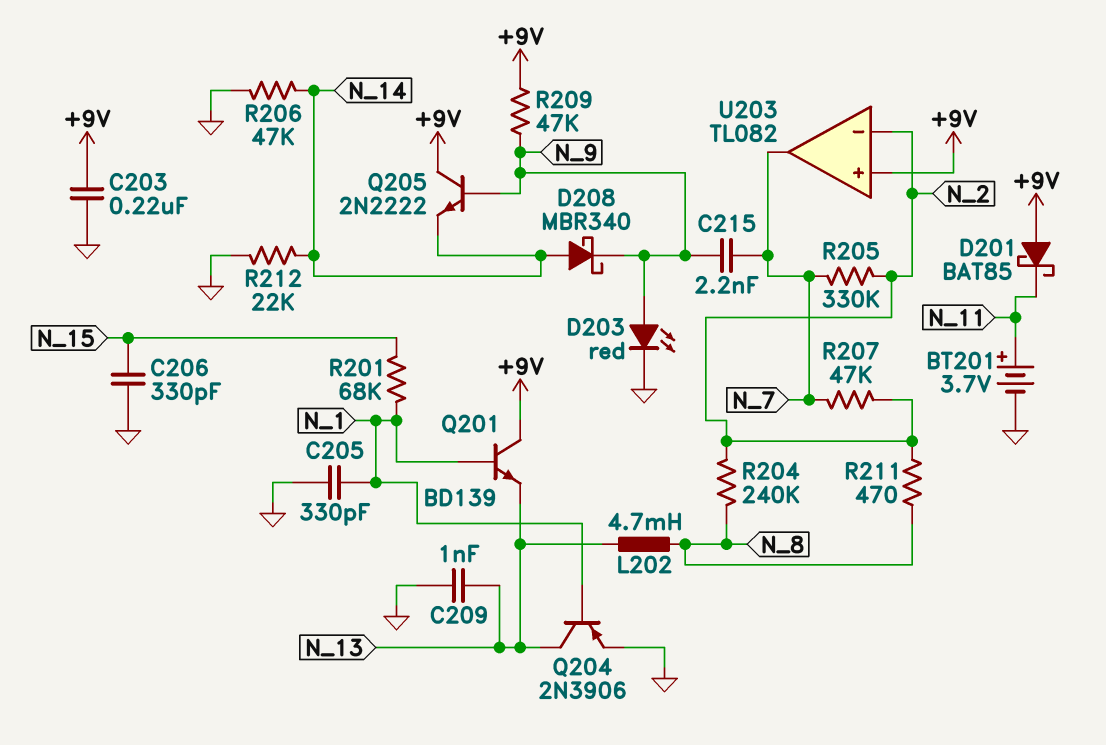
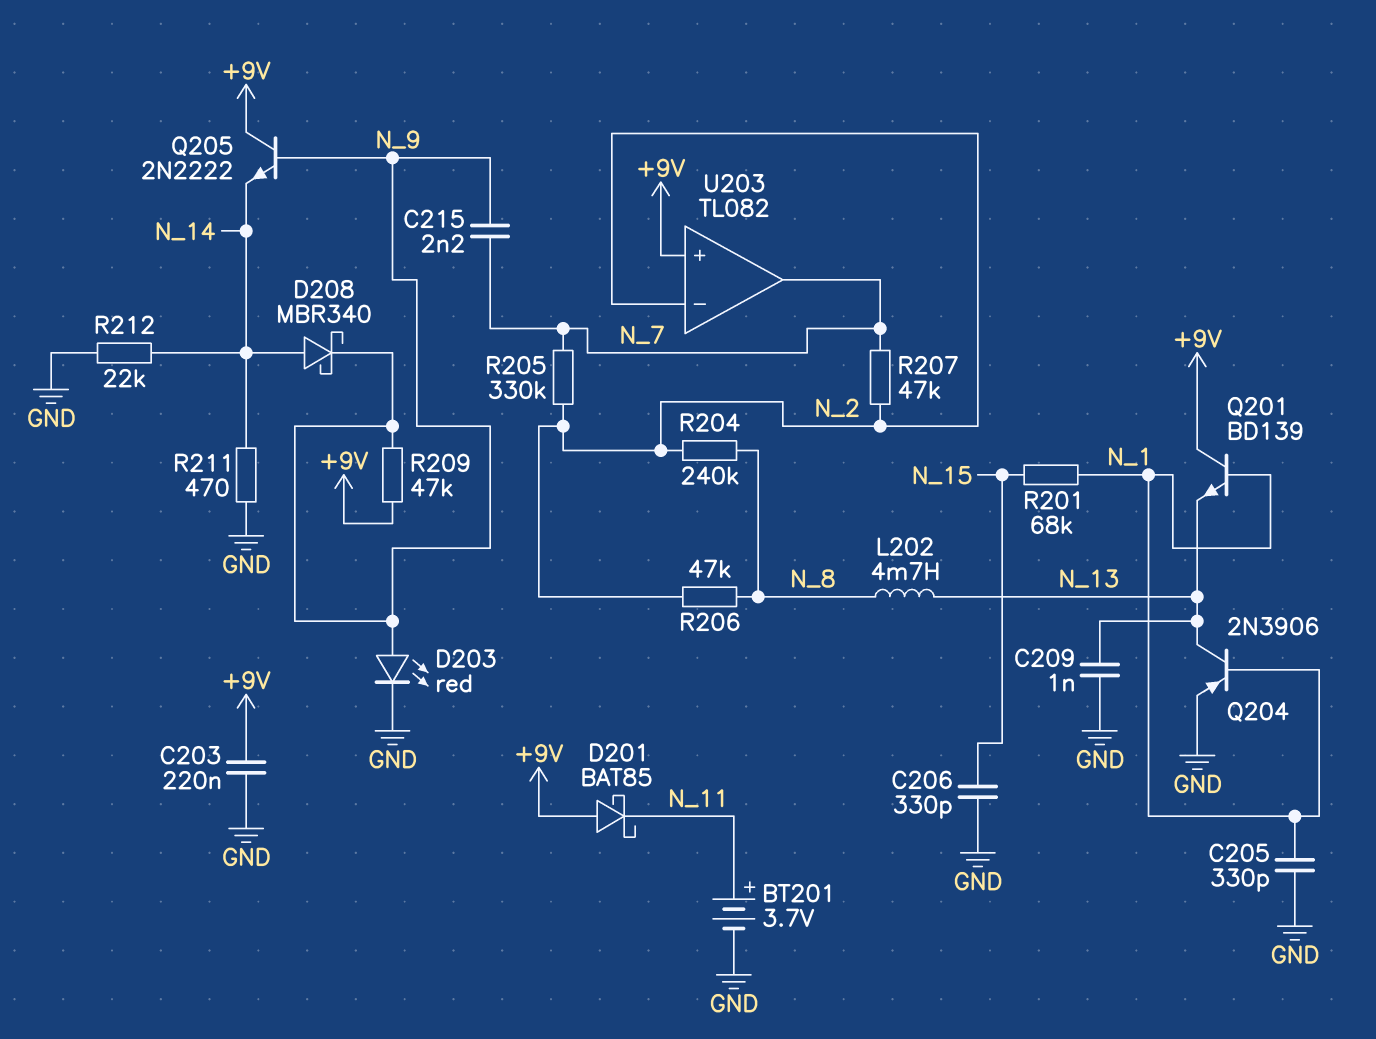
R206: 47k (GND, N_14) -> 47k (N_2, N_8)
R211: 470 (N_2, N_8) -> 470 (GND, N_14)

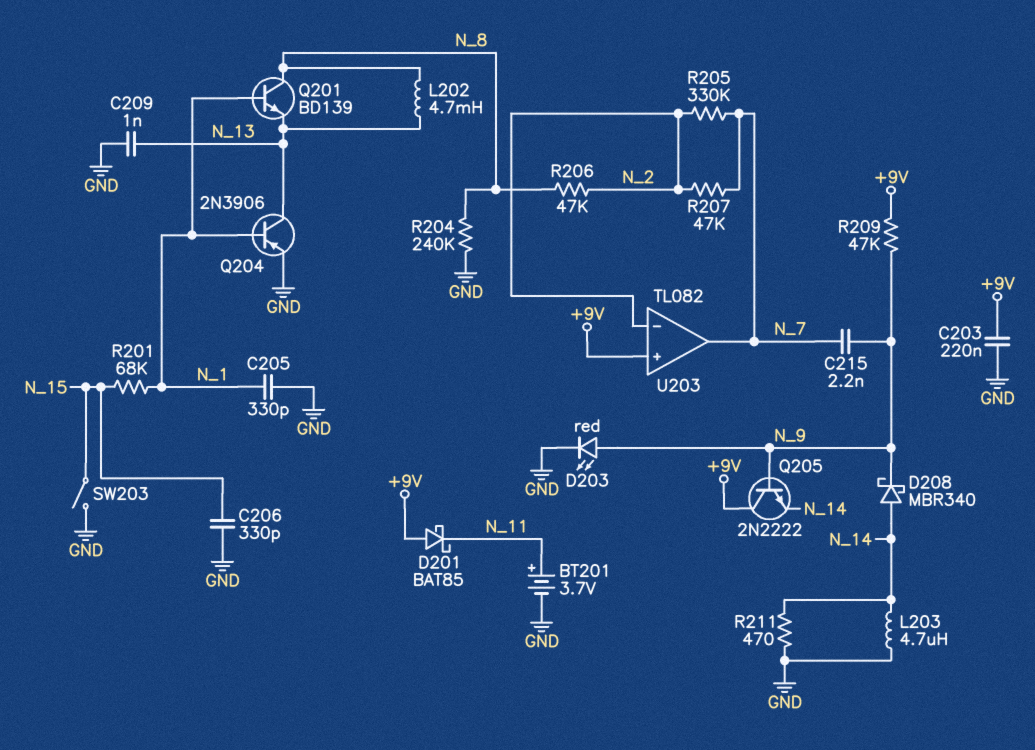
L203: none -> 4.7uH (GND, N_14)
Q201: NPN BD139 (B N_1, C +9V, E N_13) -> NPN BD139 (B N_1, C N_8, E N_13)
R204: 240k (N_2, N_8) -> 240k (GND, N_8)
R212: 22k (GND, N_14) -> none
SW203: none -> switch (GND, N_15)

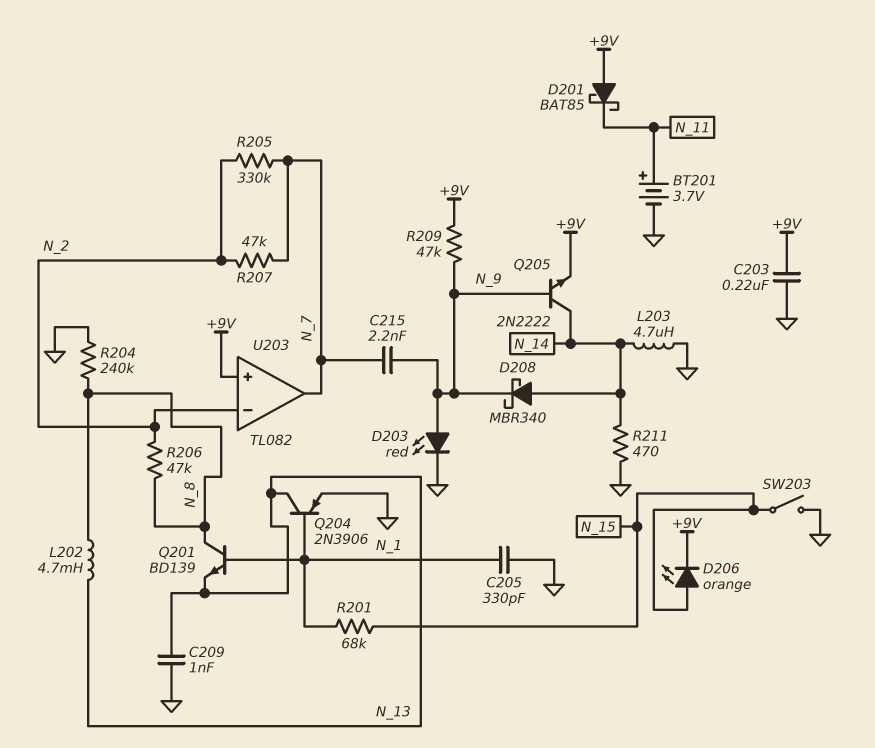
C206: 330pF (GND, N_15) -> none
D206: none -> LED orange (A N_15, K +9V)
Q205: NPN 2N2222 (B N_9, C +9V, E N_14) -> NPN 2N2222 (B N_9, C N_14, E +9V)

